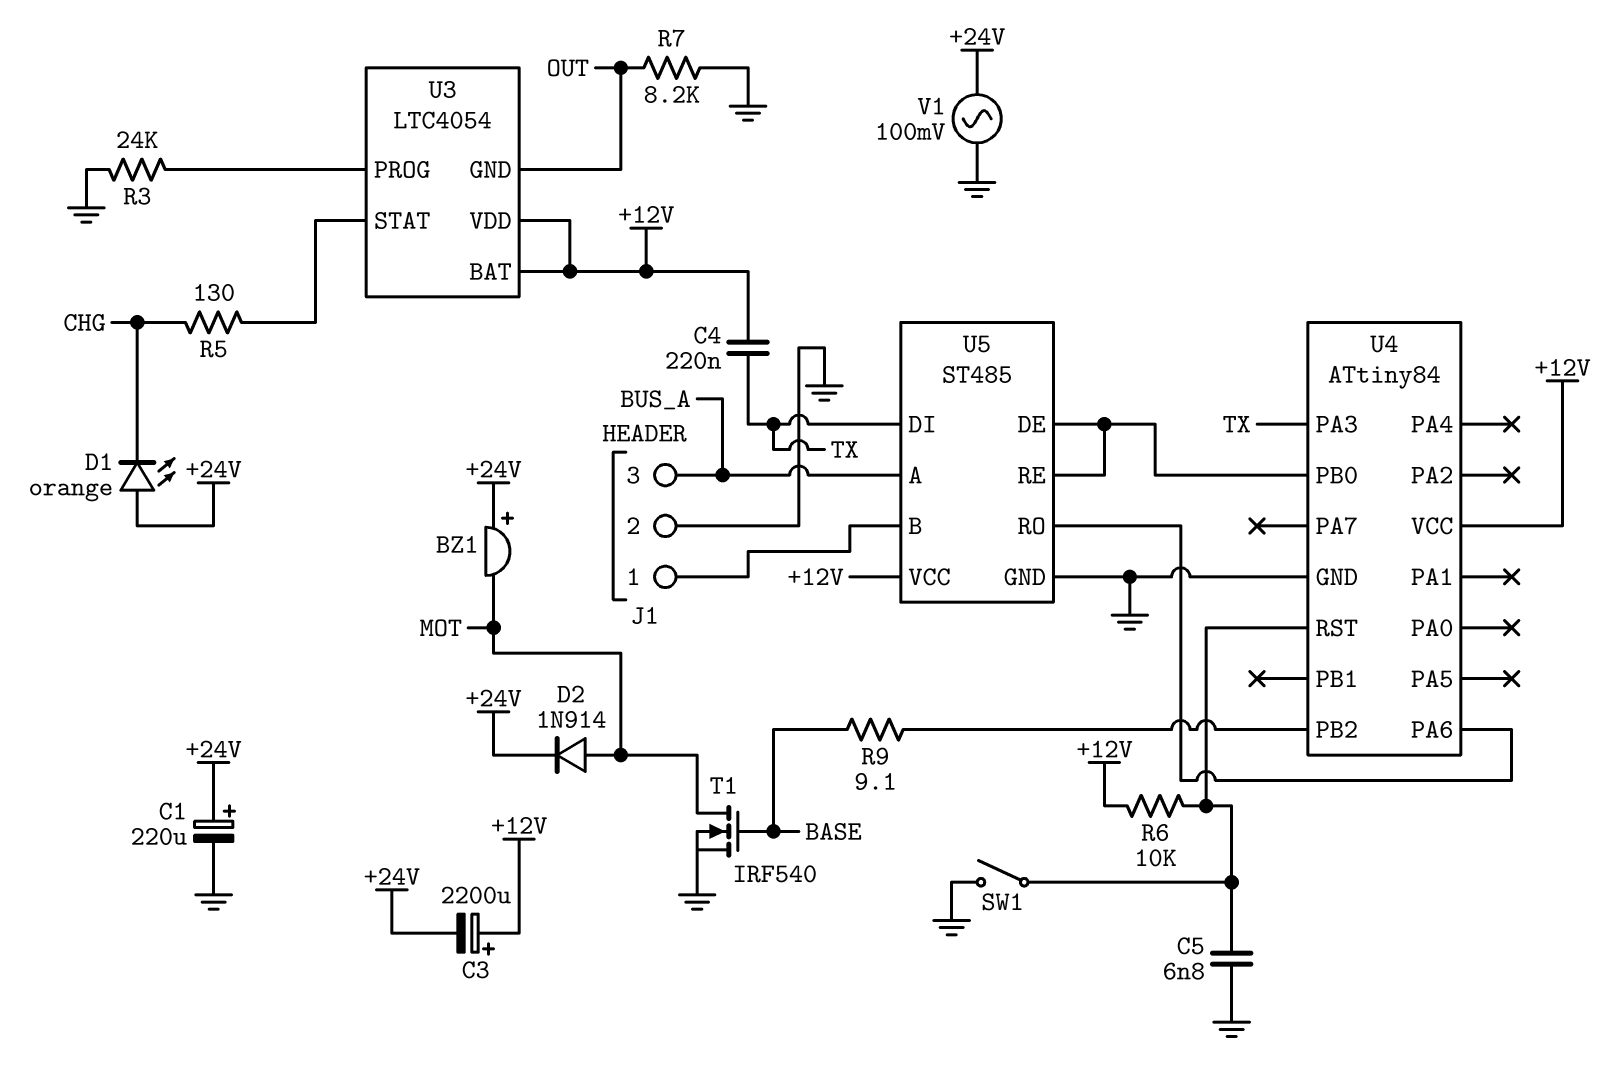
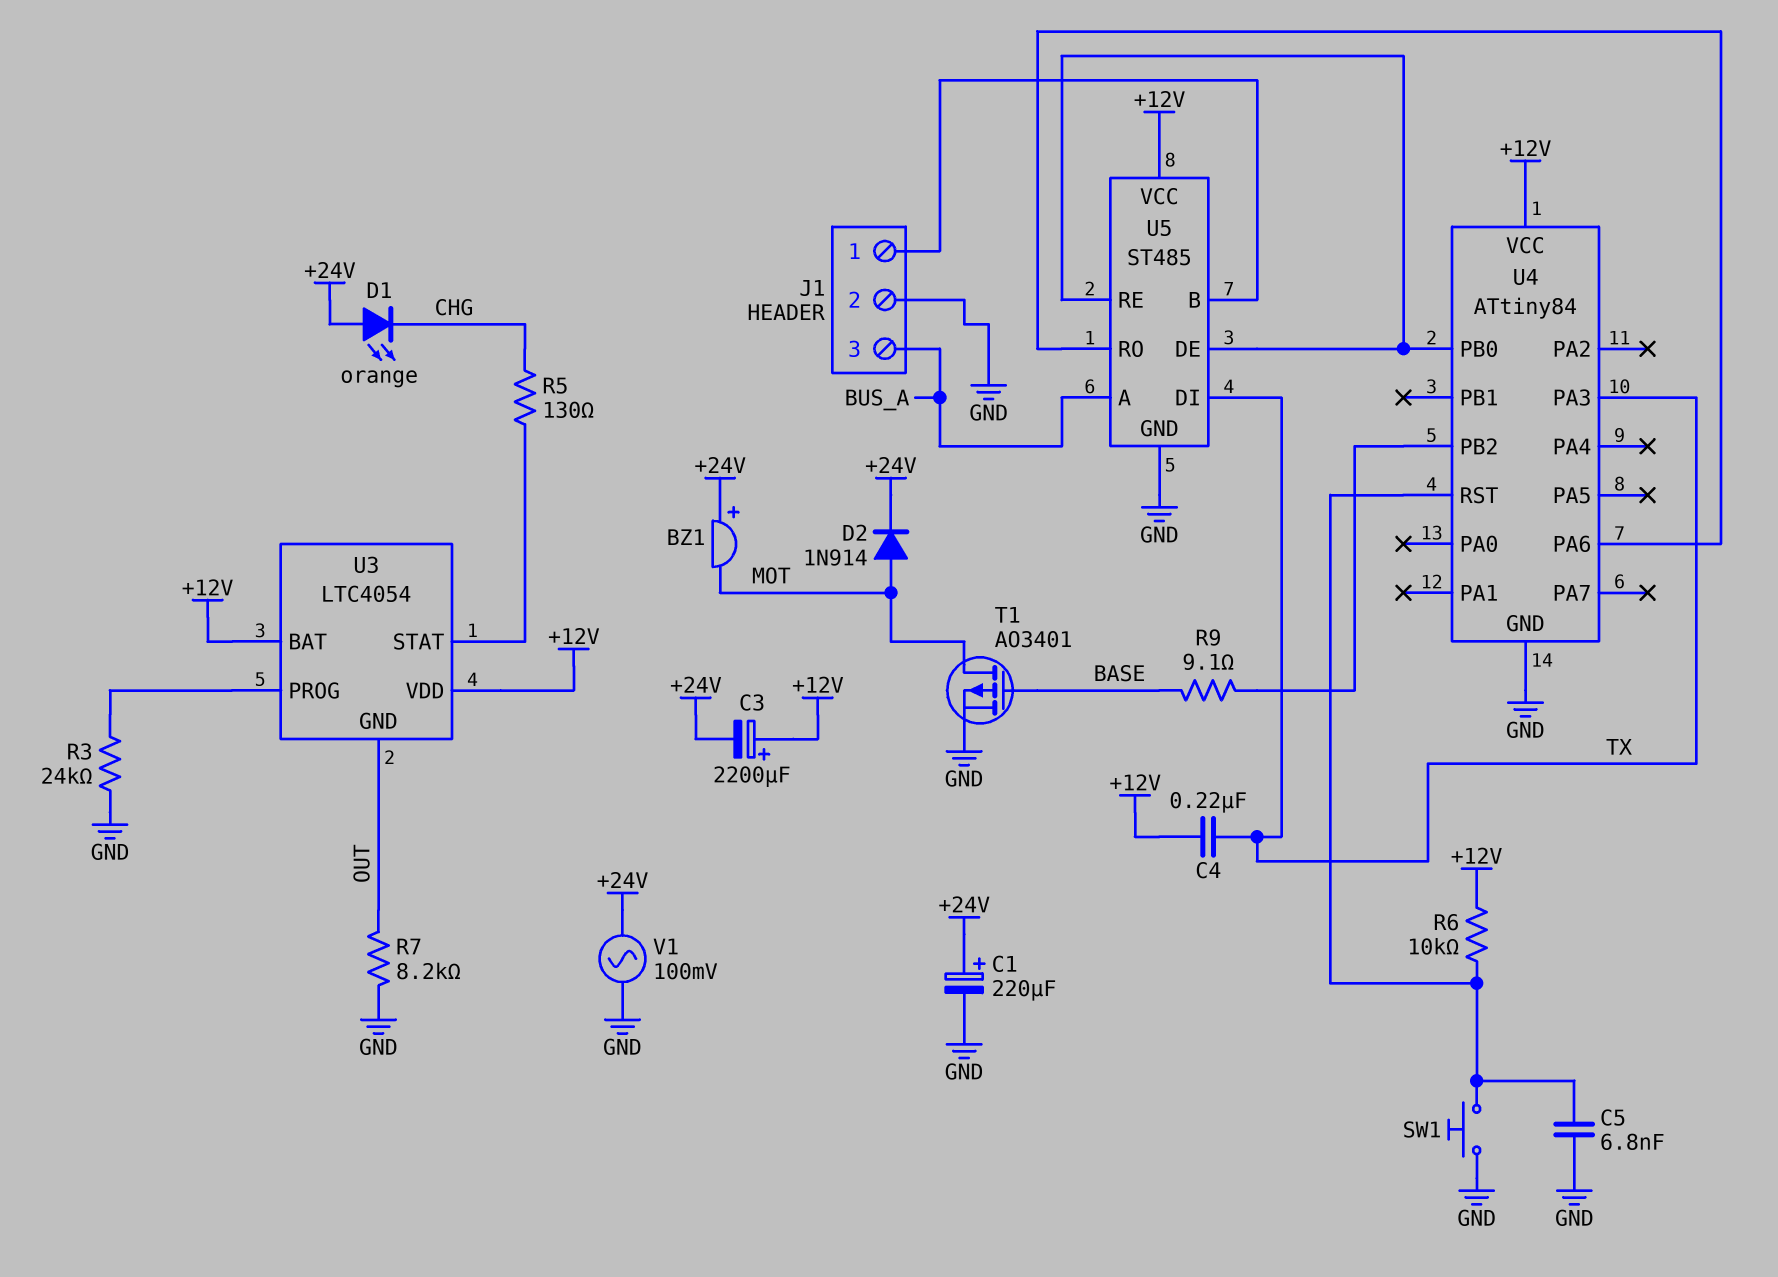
SW1: switch (GND, U4/RST) -> button (GND, U4/RST)
T1: NMOS IRF540 (G BASE, D MOT, S GND) -> PMOS AO3401 (G BASE, D MOT, S GND)

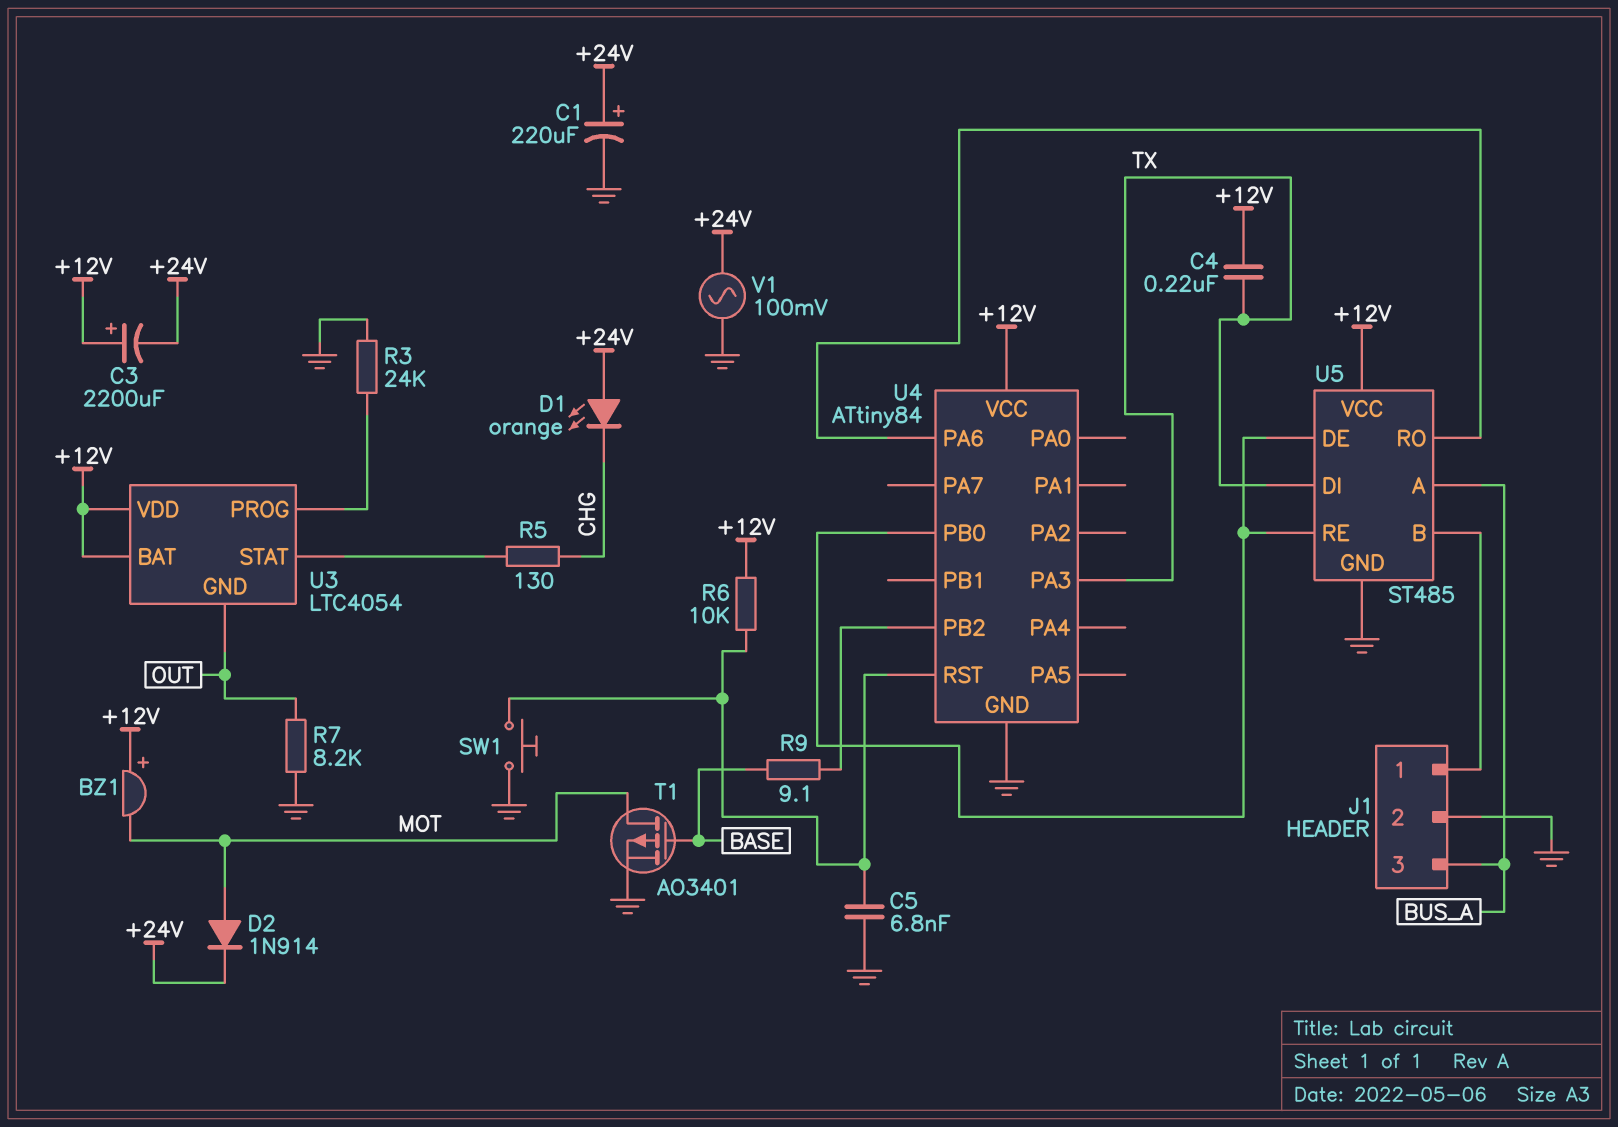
BZ1: buzzer (plus +24V, minus MOT) -> buzzer (plus +12V, minus MOT)

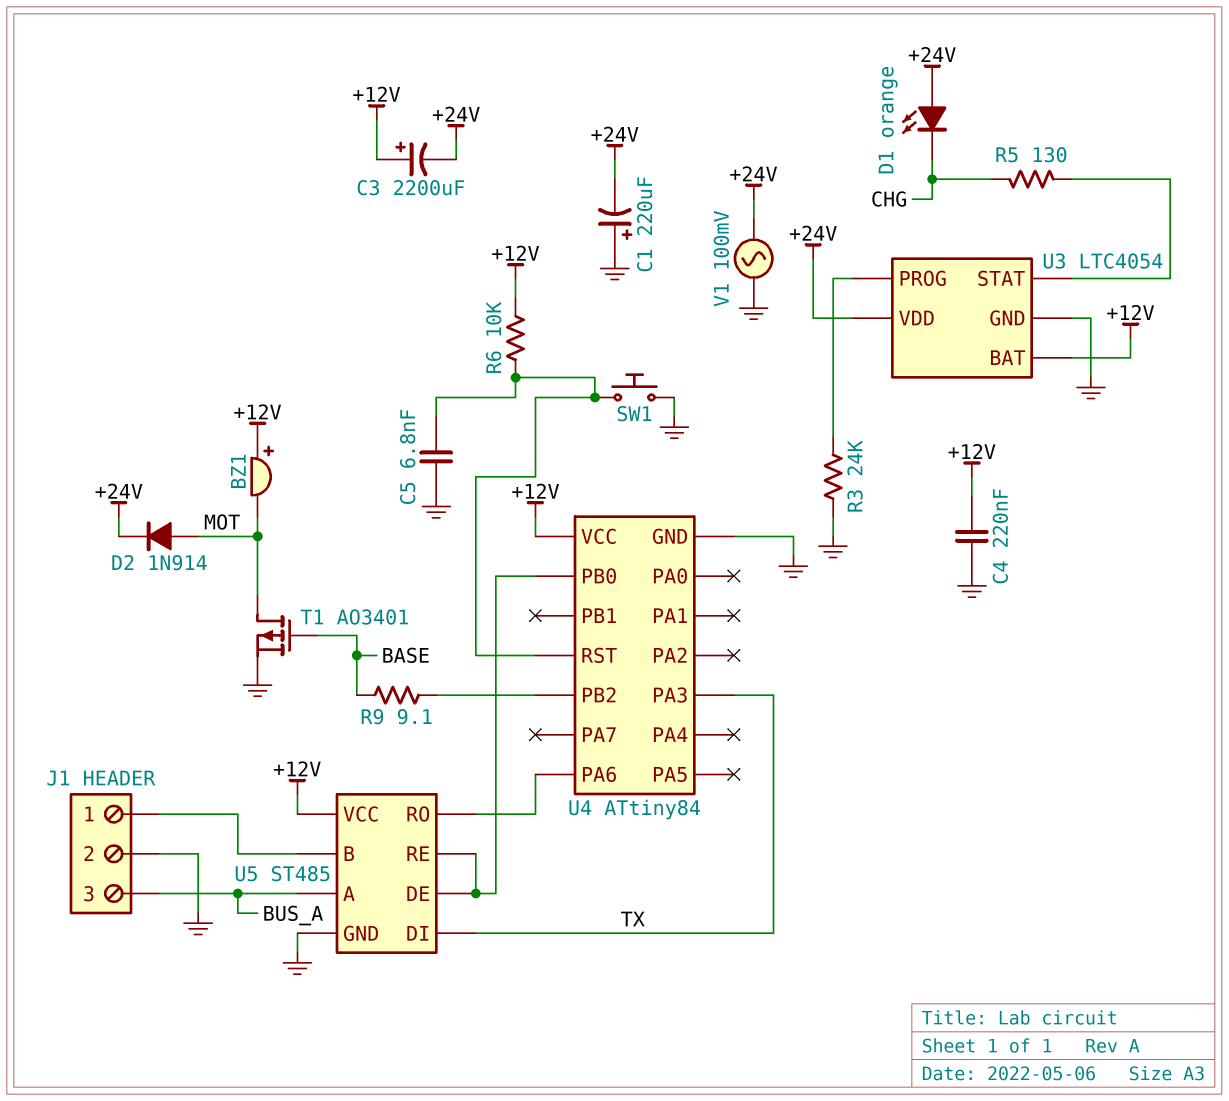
C1: 220uF (plus +24V, minus GND) -> 220uF (plus GND, minus +24V)
C4: 220nF (+12V, TX) -> 220nF (+12V, GND)
R7: 8.2k (GND, OUT) -> none
U3 pin GND: OUT -> GND
U3 pin VDD: +12V -> +24V

